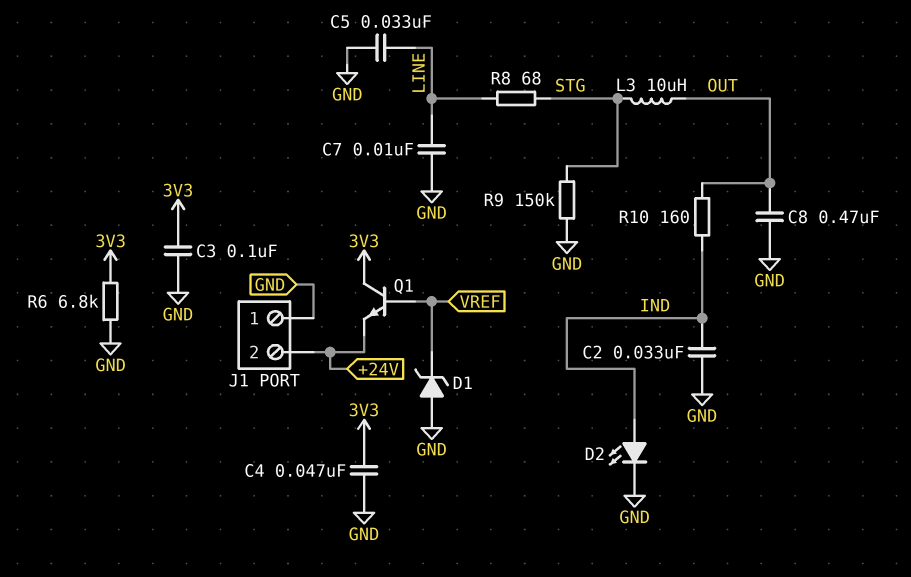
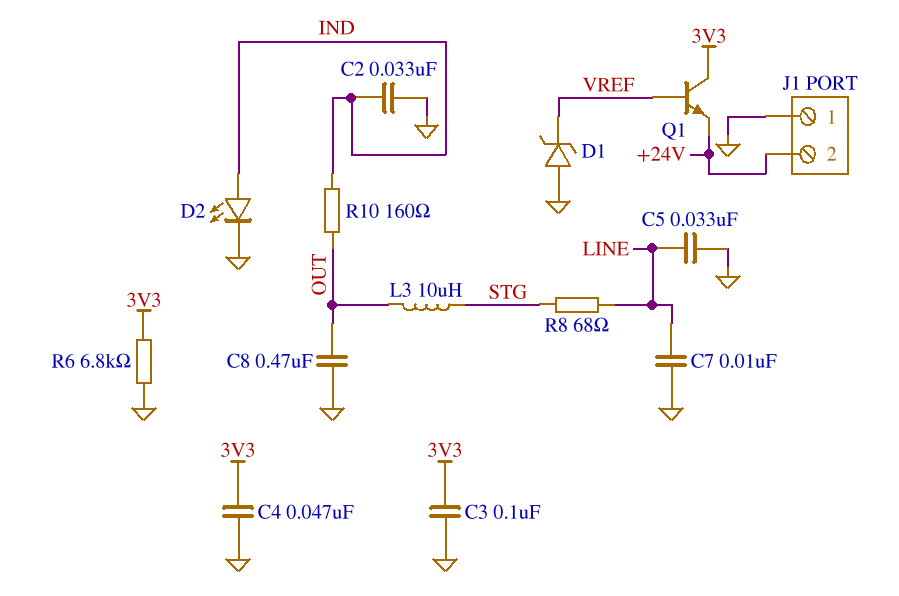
R9: 150k (GND, STG) -> none

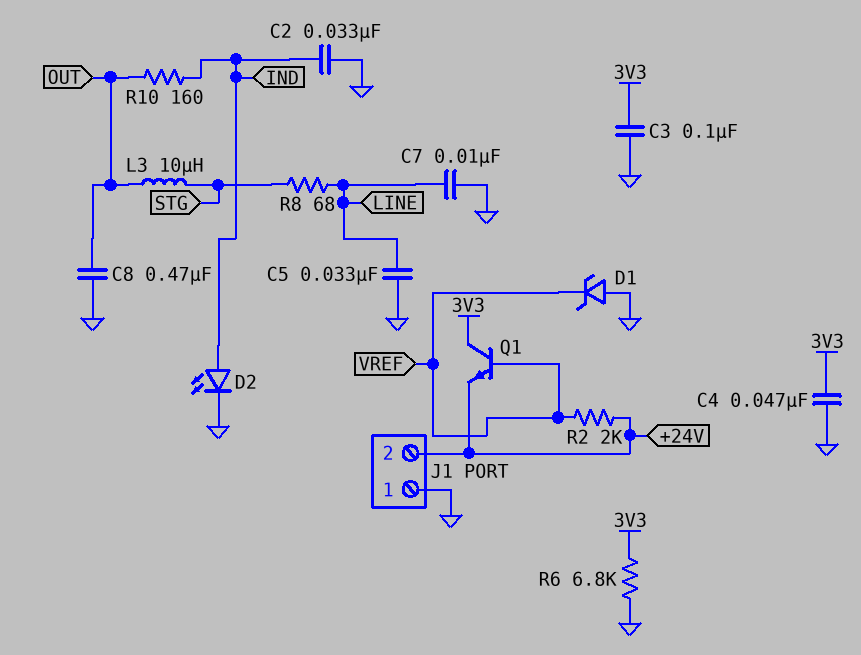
R2: none -> 2k (+24V, VREF)

